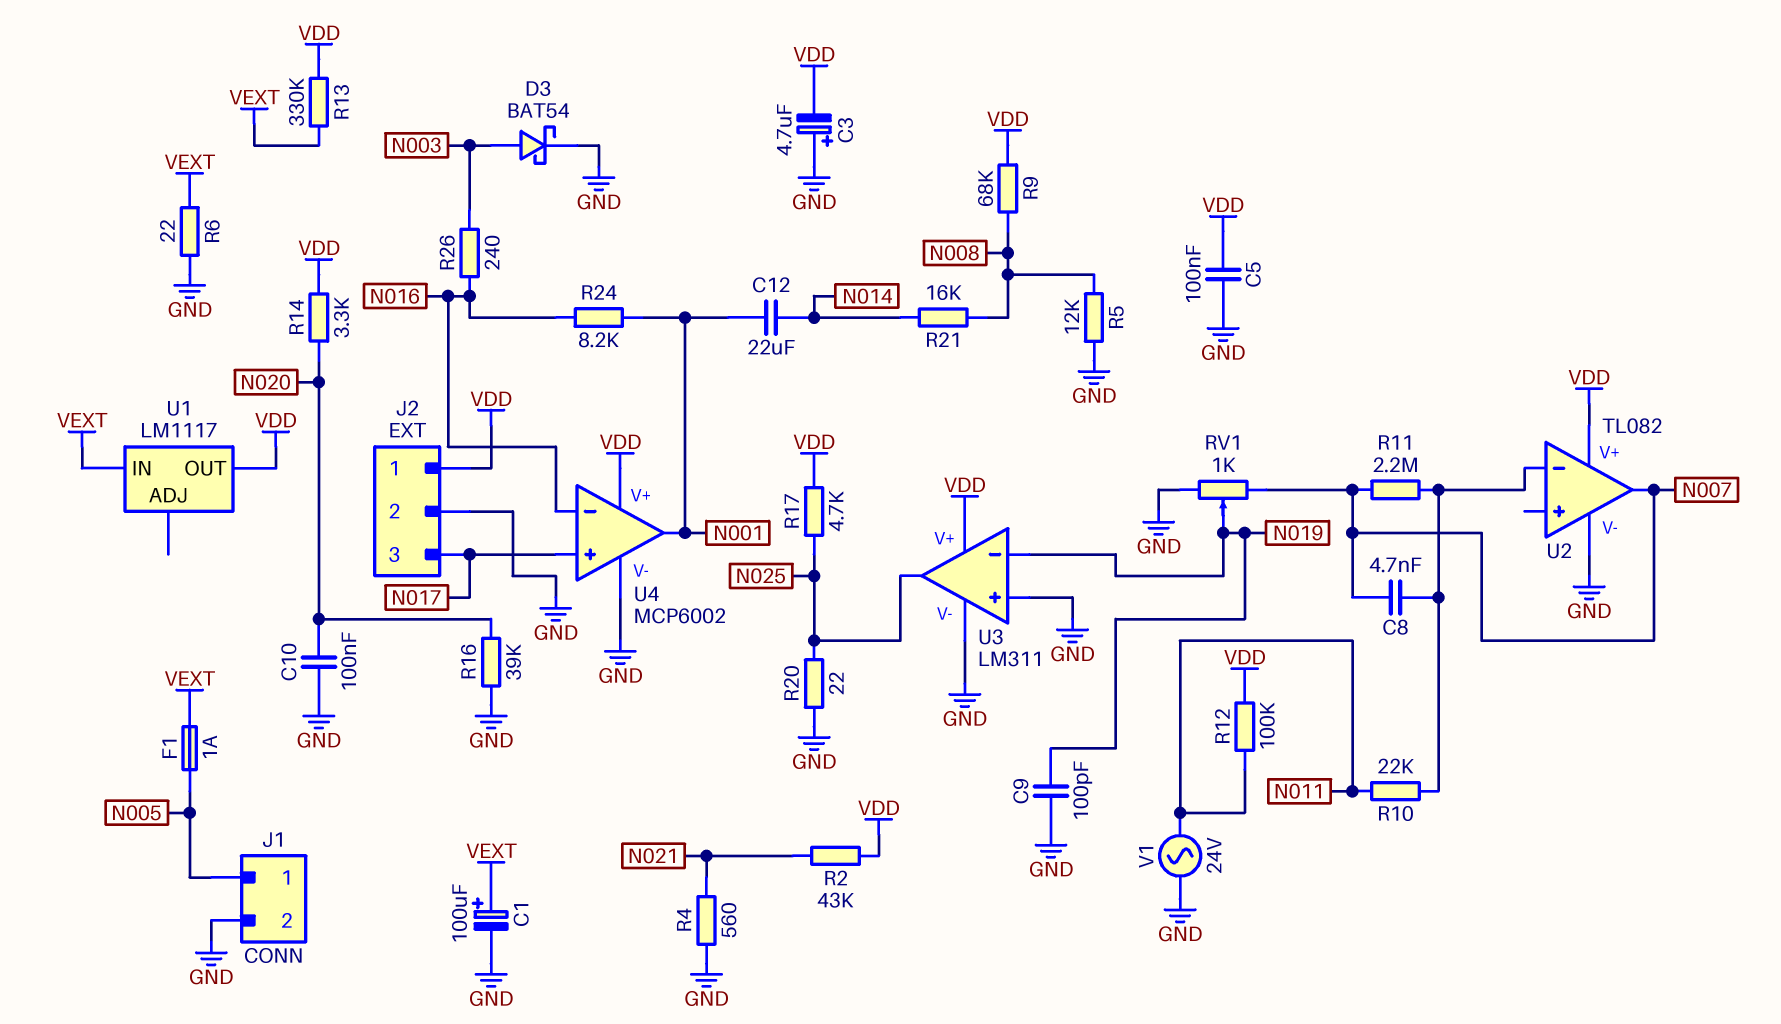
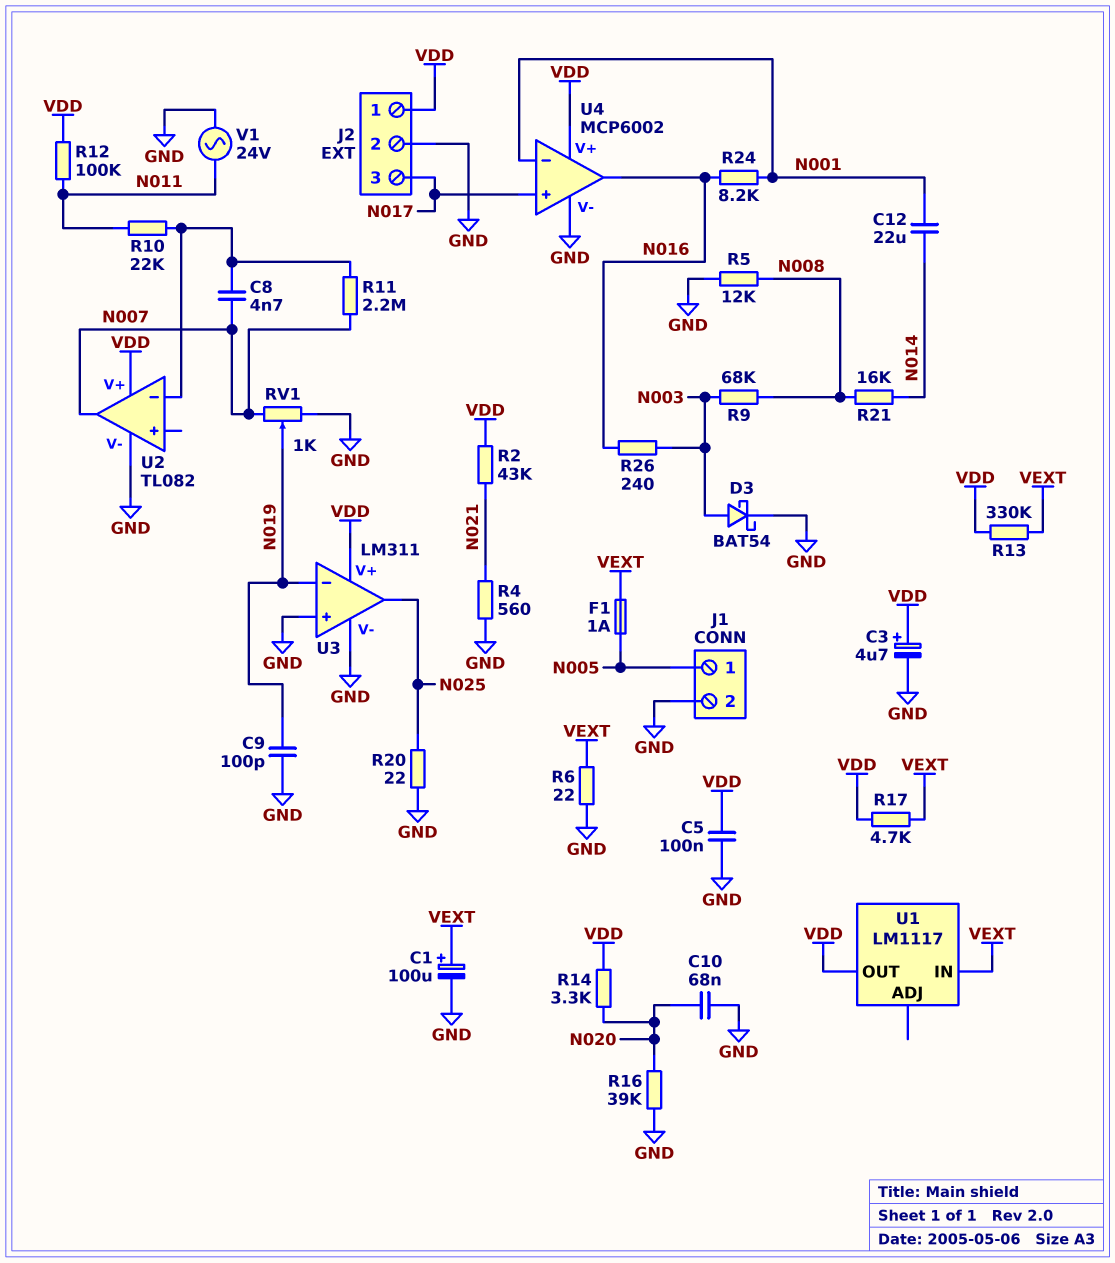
C3: 4.7uF (plus GND, minus VDD) -> 4.7uF (plus VDD, minus GND)
C10: 100nF (GND, N020) -> 68nF (GND, N020)
R9: 68k (N008, VDD) -> 68k (N003, N008)
R17: 4.7k (N025, VDD) -> 4.7k (VDD, VEXT)
U4 pin in-: N016 -> N001
U4 pin out: N001 -> N016

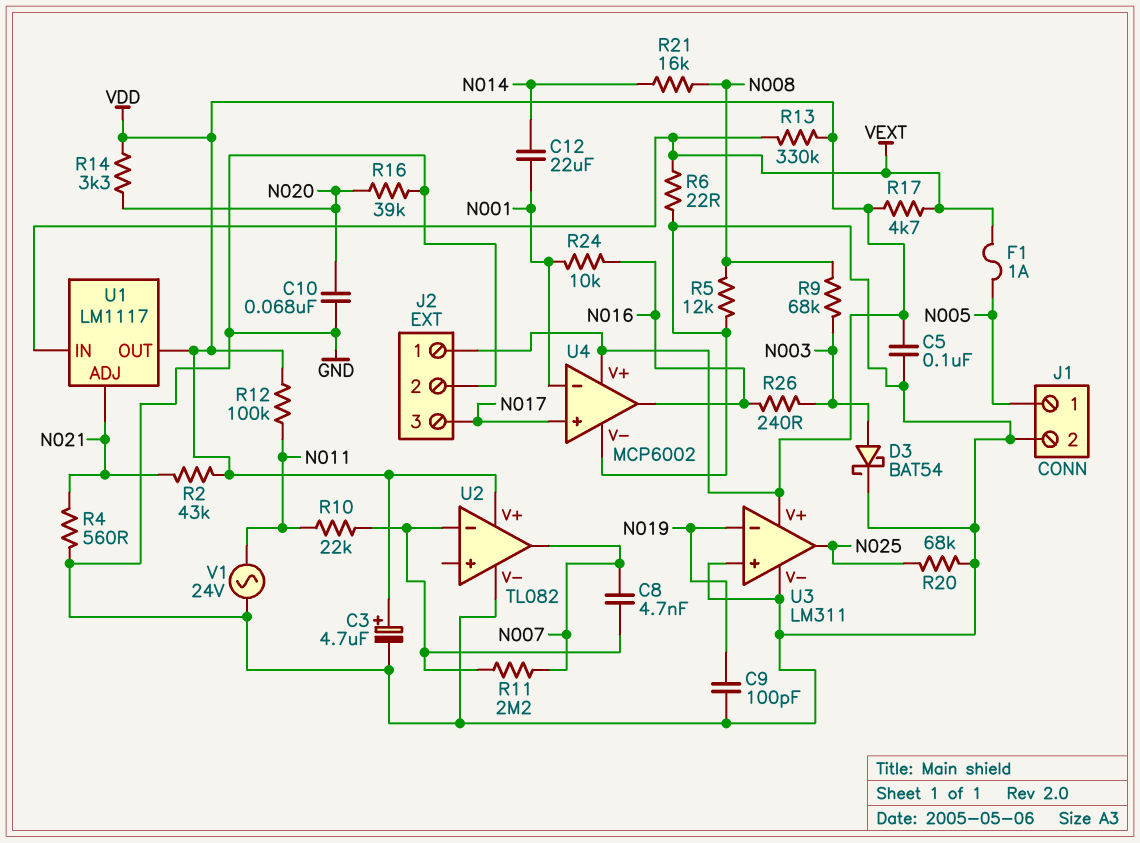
C1: 100uF (plus VEXT, minus GND) -> none
R20: 22 (GND, N025) -> 68k (GND, N025)
R24: 8.2k (N001, N016) -> 10k (N001, N016)
RV1: 1k (GND, N007, wiper N019) -> none
U1 pin ADJ: none -> N021

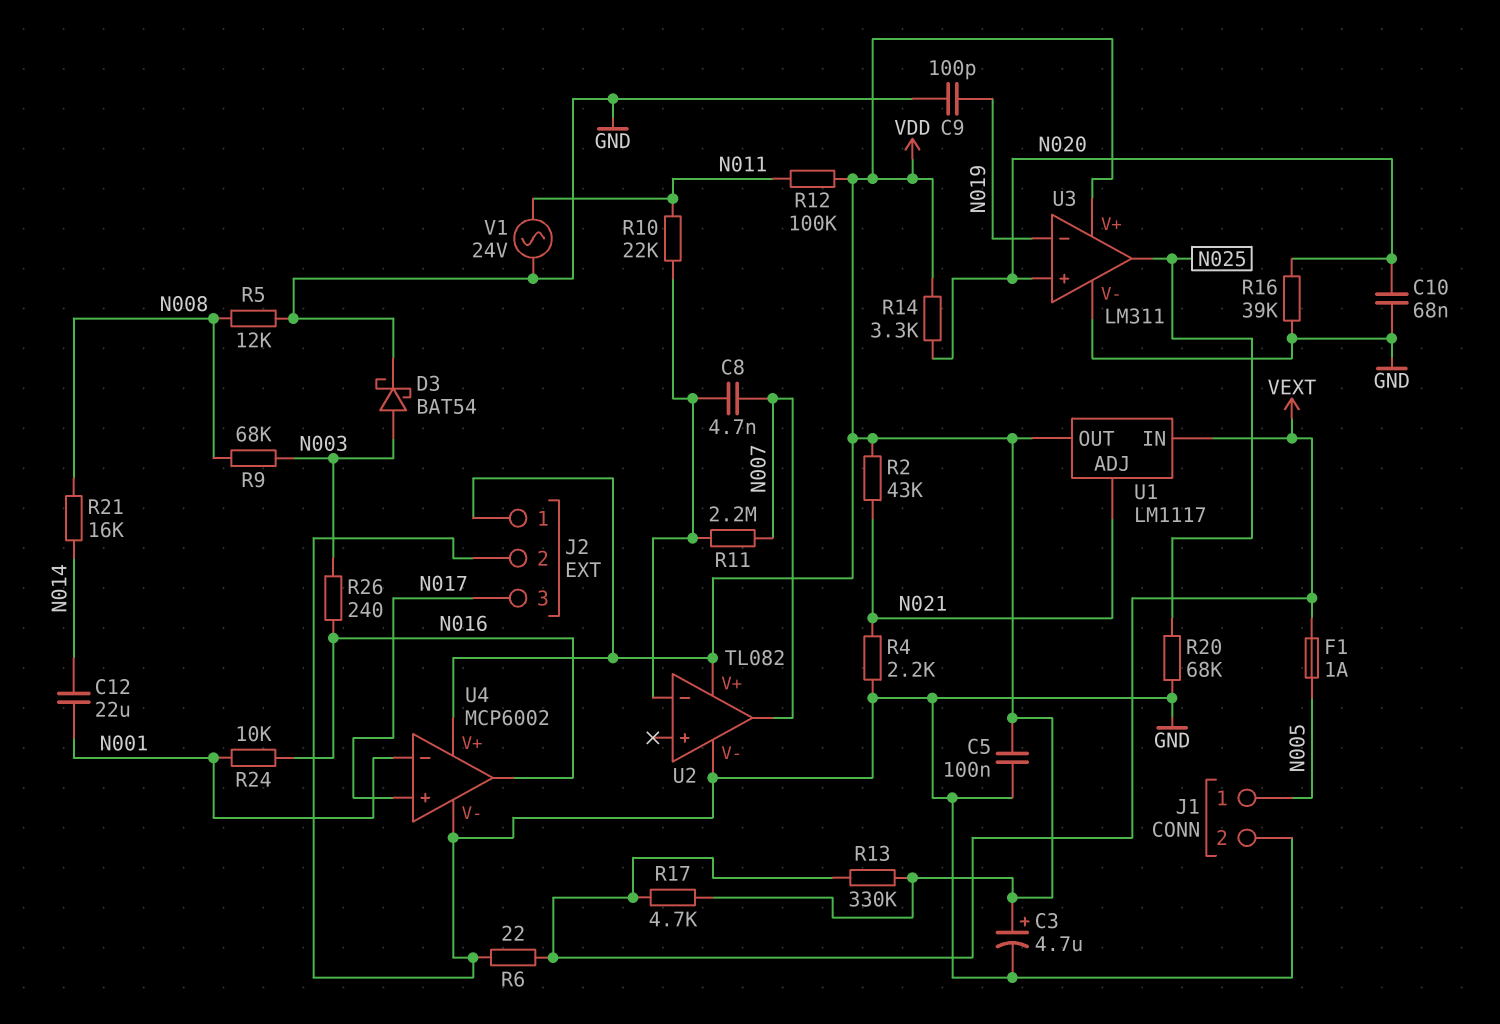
R4: 560 (GND, N021) -> 2.2k (GND, N021)
U3 pin in+: GND -> N020

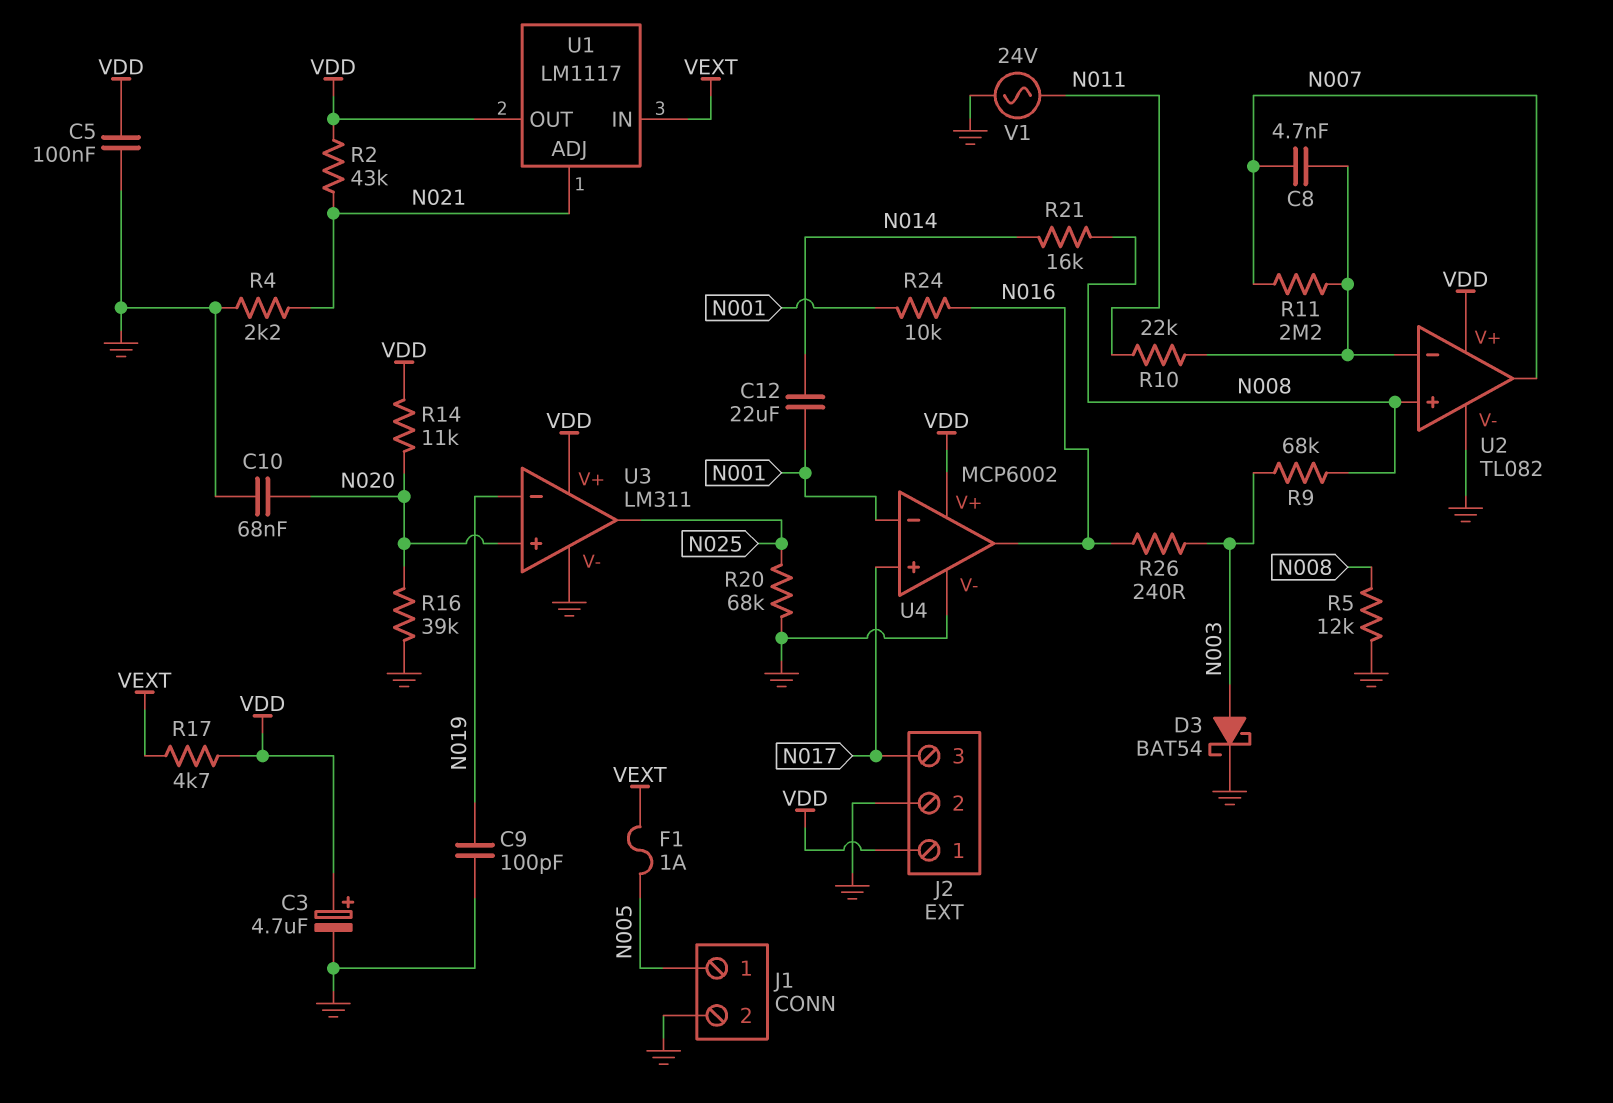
R6: 22 (GND, VEXT) -> none
R12: 100k (N011, VDD) -> none
R13: 330k (VDD, VEXT) -> none
R14: 3.3k (N020, VDD) -> 11k (N020, VDD)
U2 pin in+: none -> N008

